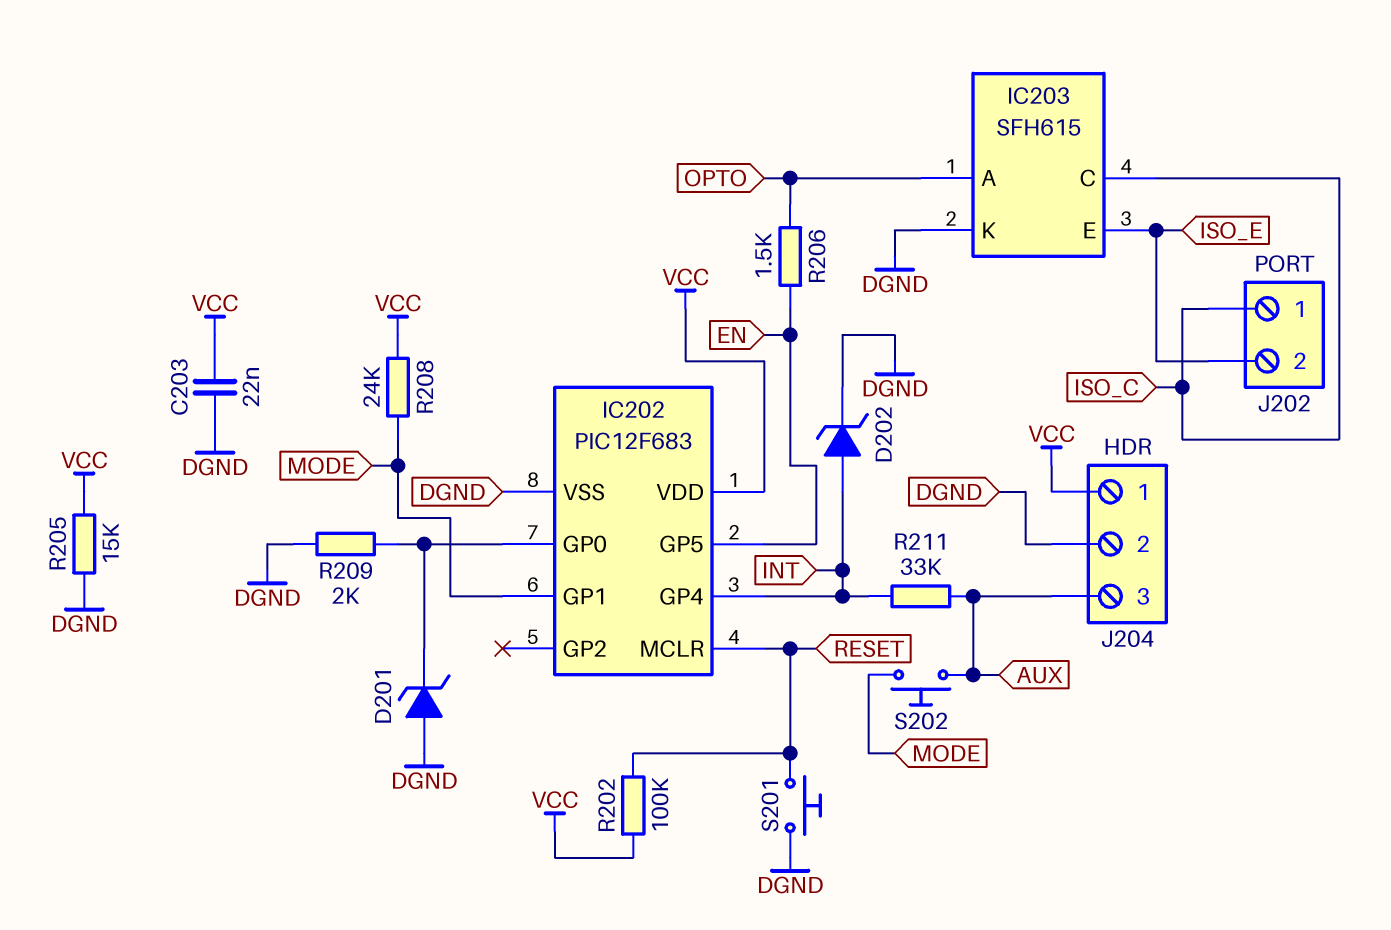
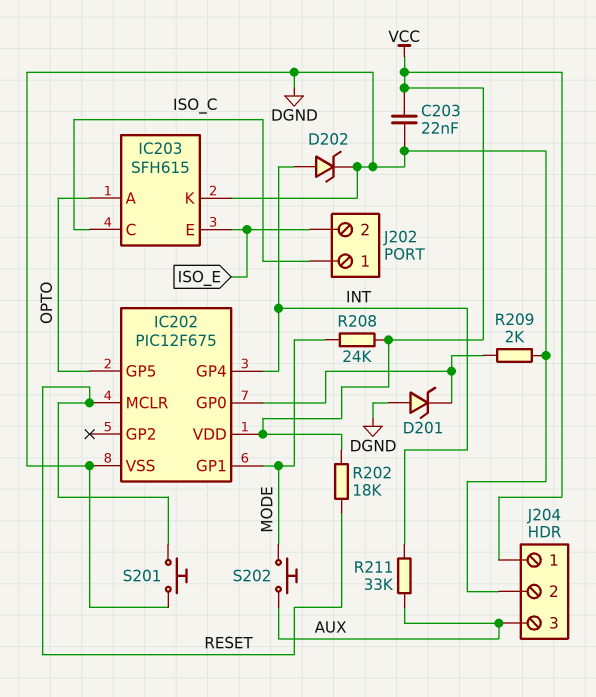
IC202: PIC12F683 -> PIC12F675
IC202 pin GP5: EN -> OPTO
R202: 100k (RESET, VCC) -> 18k (RESET, VCC)
R205: 15k (DGND, VCC) -> none
R206: 1.5k (EN, OPTO) -> none

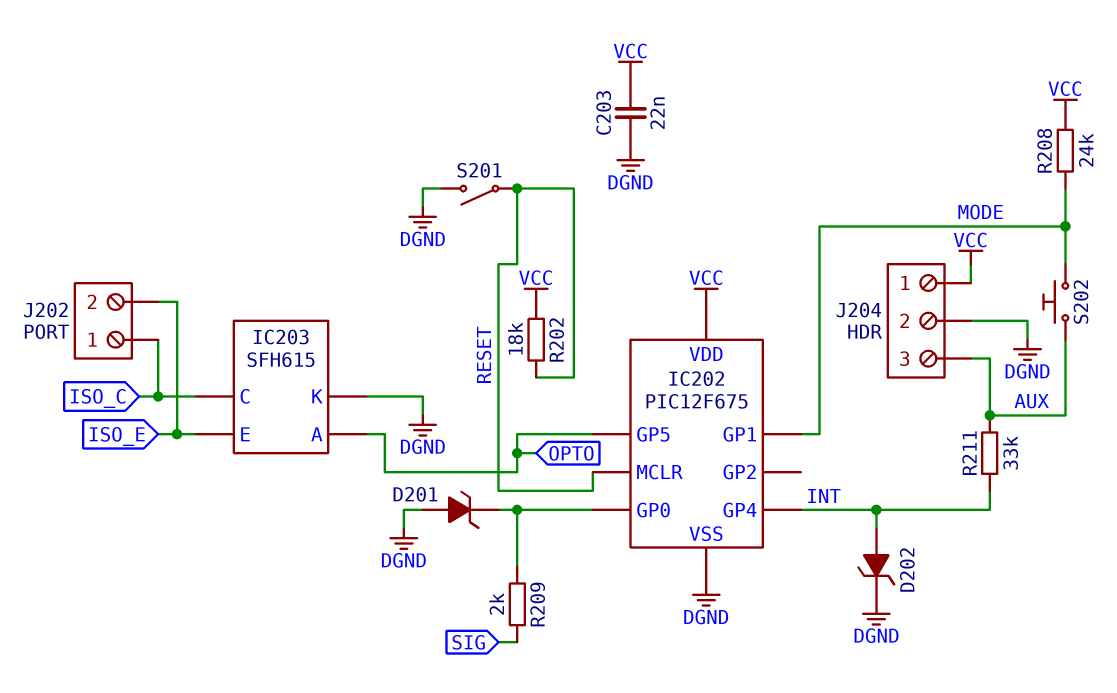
R209: 2k (DGND, IC202/GP0) -> 2k (IC202/GP0, SIG)
S201: button (DGND, RESET) -> switch (DGND, RESET)

